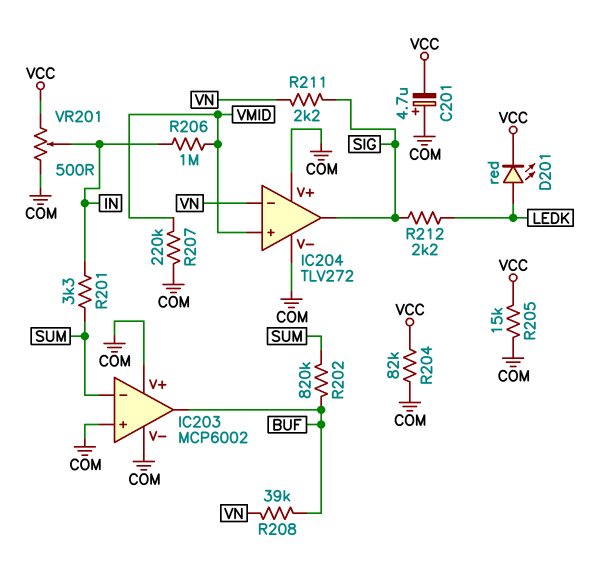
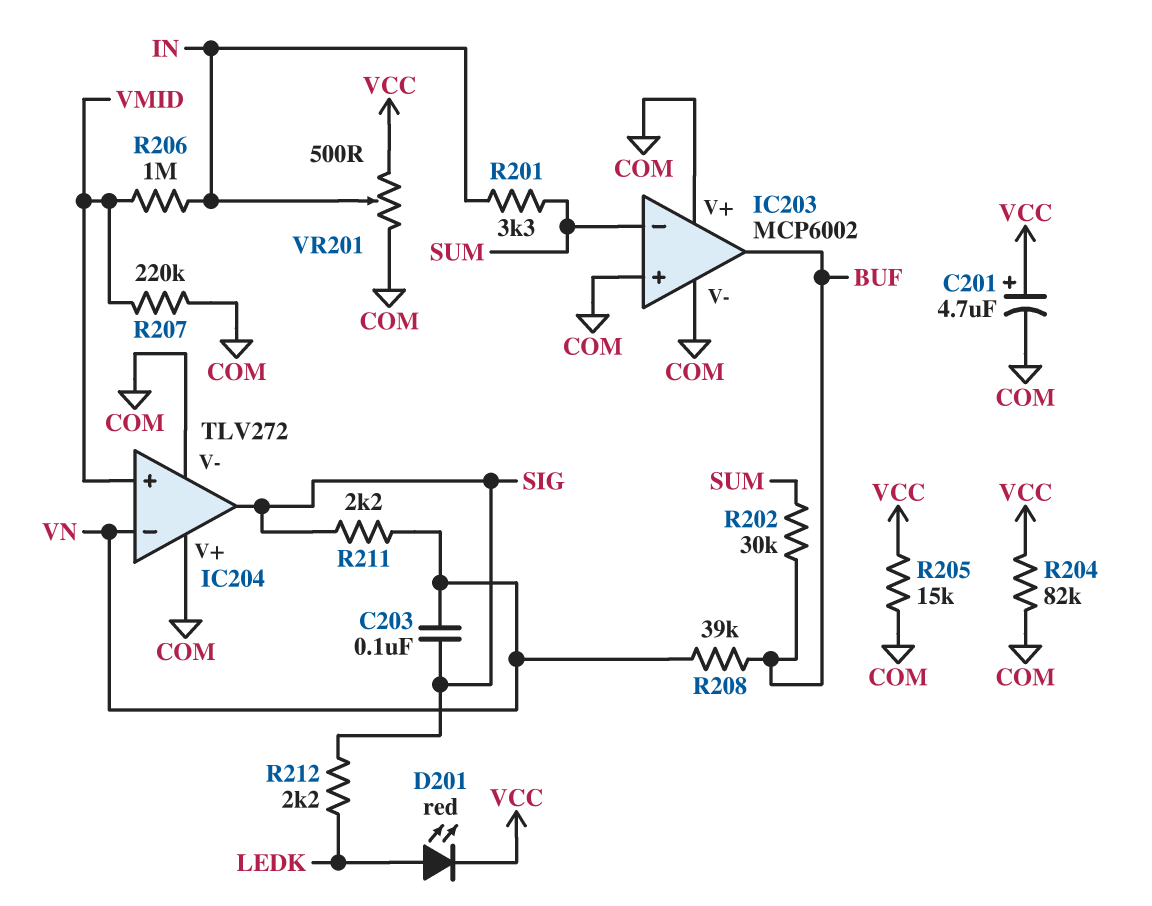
C201: 4.7uF (plus COM, minus VCC) -> 4.7uF (plus VCC, minus COM)
C203: none -> 100nF (SIG, VN)
R202: 820k (BUF, SUM) -> 30k (BUF, SUM)

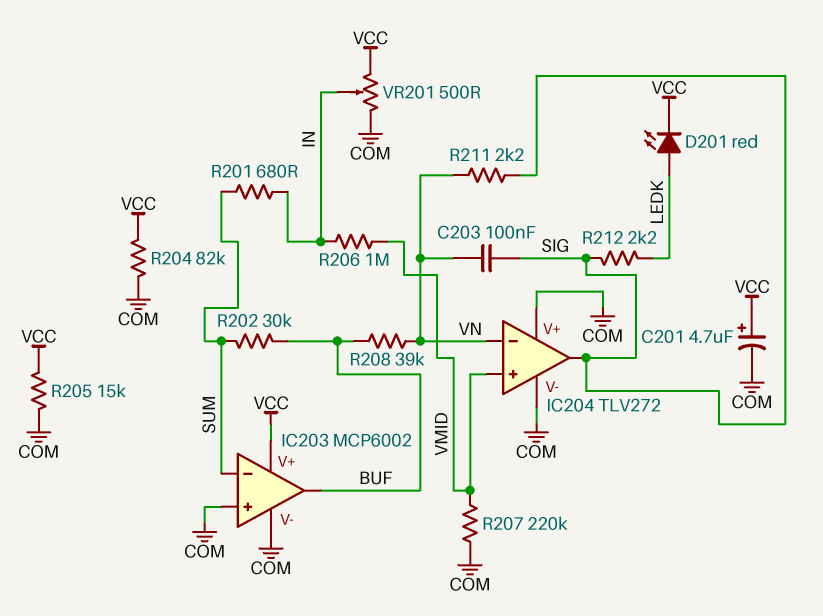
IC203 pin V+: COM -> VCC
R201: 3.3k (IN, SUM) -> 680 (IN, SUM)

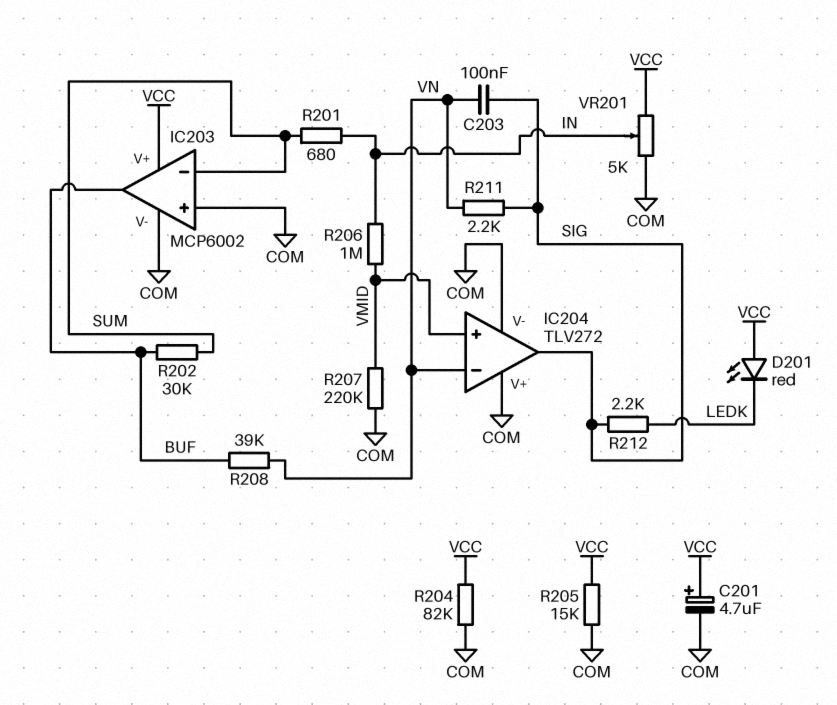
D201: LED red (A LEDK, K VCC) -> LED red (A VCC, K LEDK)
VR201: 500 (COM, VCC, wiper IN) -> 5k (COM, VCC, wiper IN)

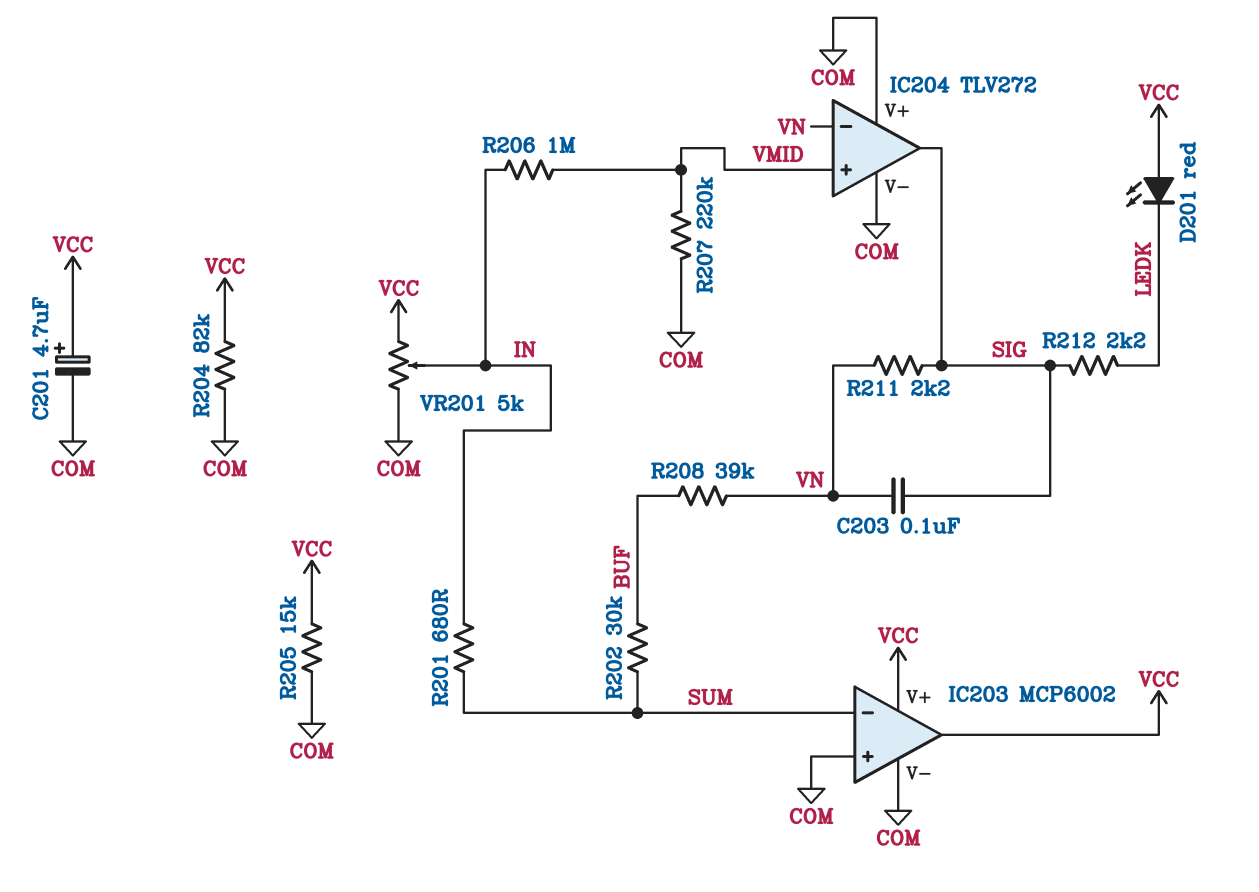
IC203 pin out: BUF -> VCC

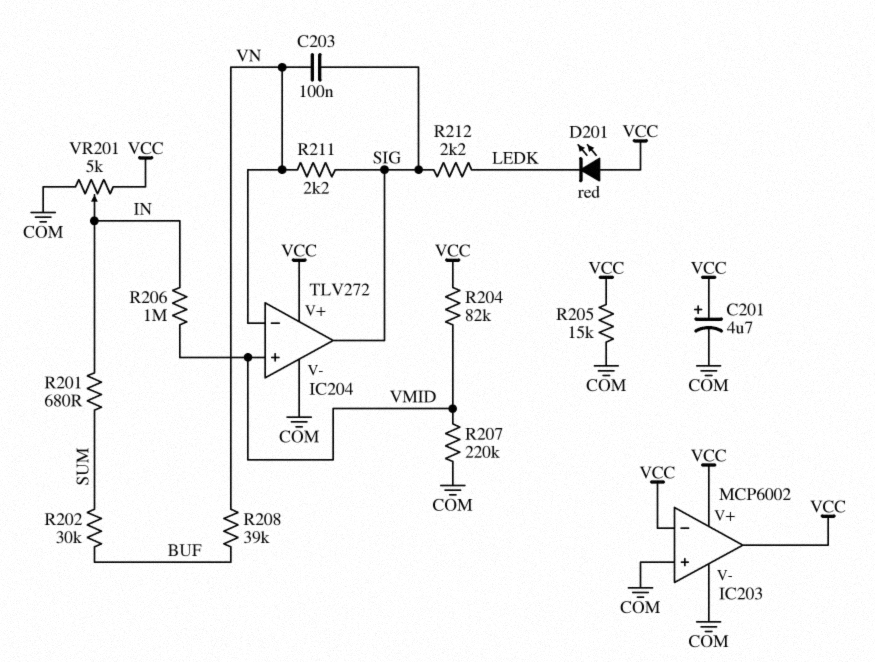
IC203 pin in-: SUM -> VCC
IC204 pin V+: COM -> VCC
R204: 82k (COM, VCC) -> 82k (VCC, VMID)

